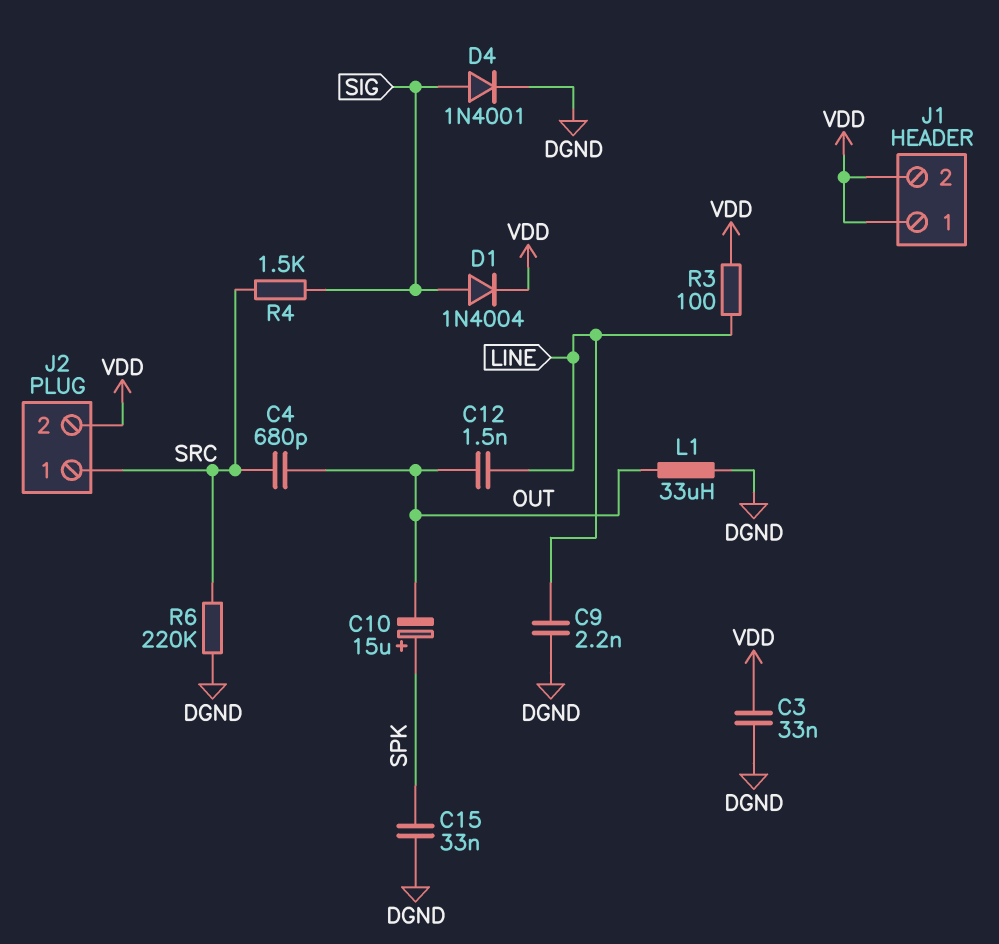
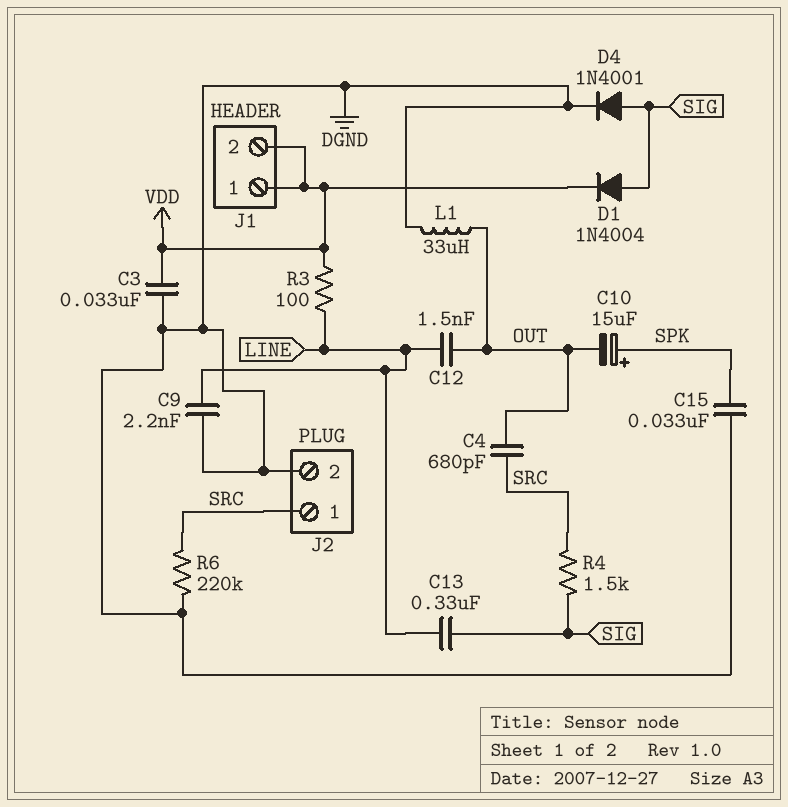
C13: none -> 330nF (LINE, SIG)
J2 pin 2: VDD -> DGND

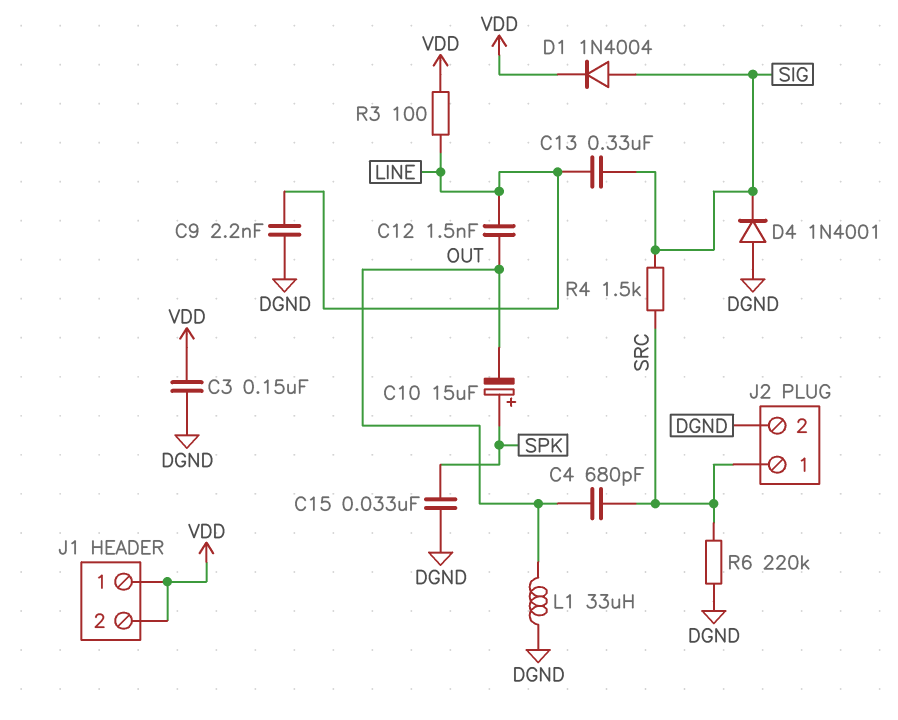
C3: 33nF (DGND, VDD) -> 150nF (DGND, VDD)
D4: diode 1N4001 (A SIG, K DGND) -> diode 1N4001 (A DGND, K SIG)

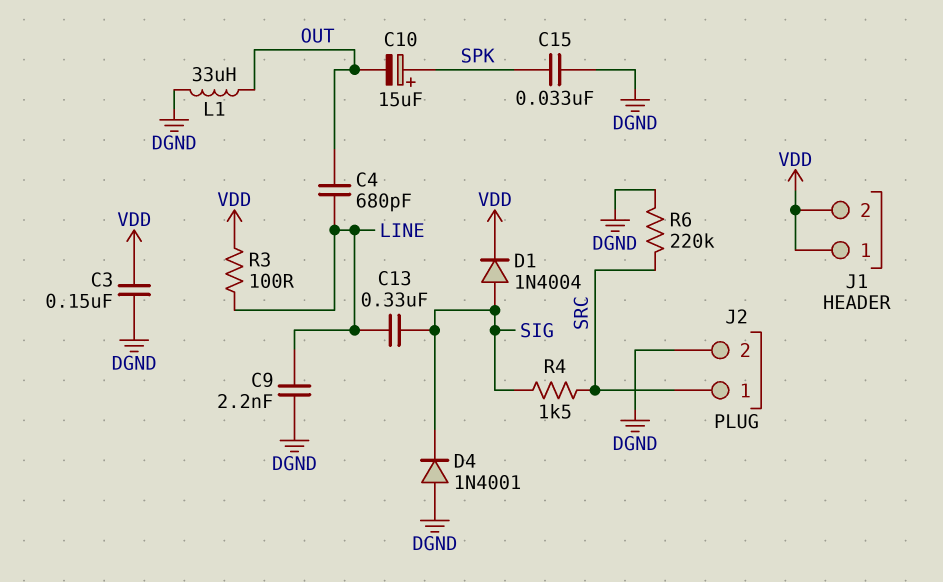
C4: 680pF (OUT, SRC) -> 680pF (LINE, OUT)
C12: 1.5nF (LINE, OUT) -> none

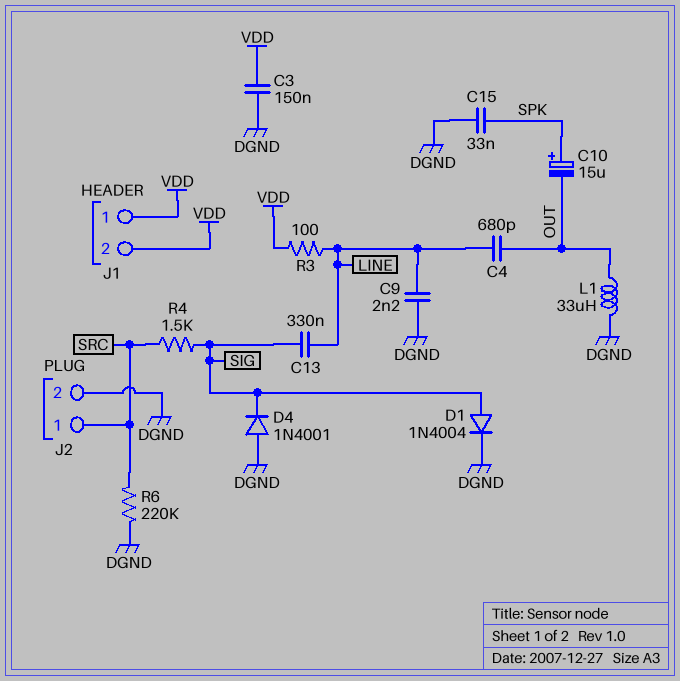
D1: diode 1N4004 (A SIG, K VDD) -> diode 1N4004 (A SIG, K DGND)

